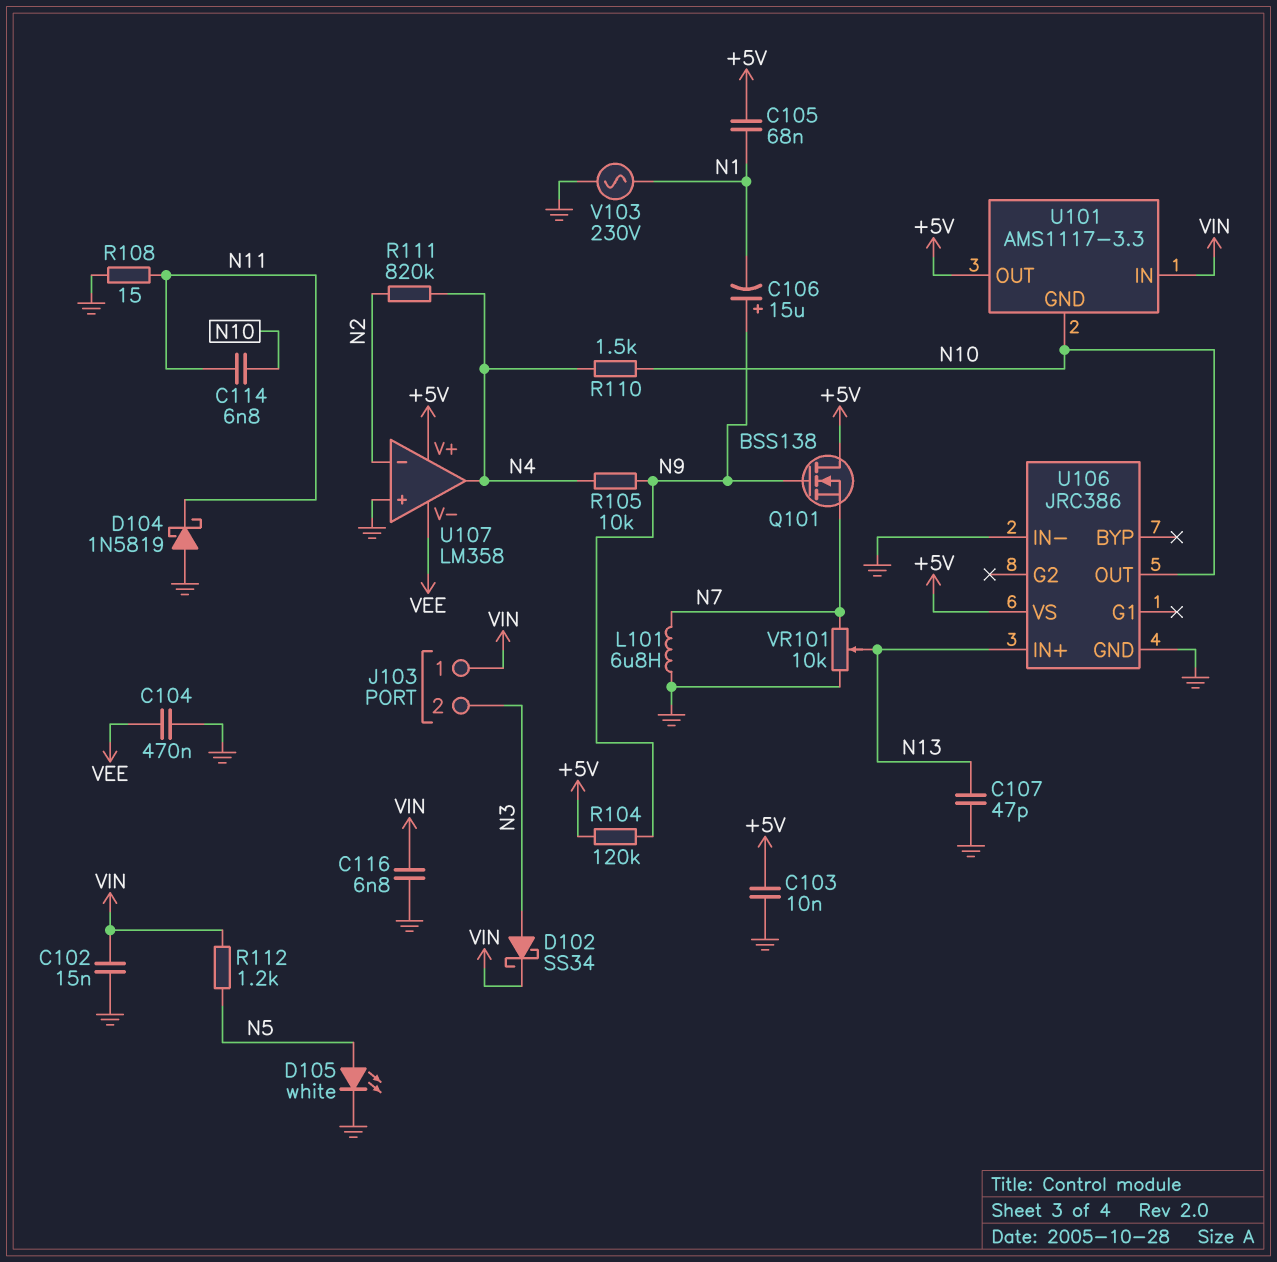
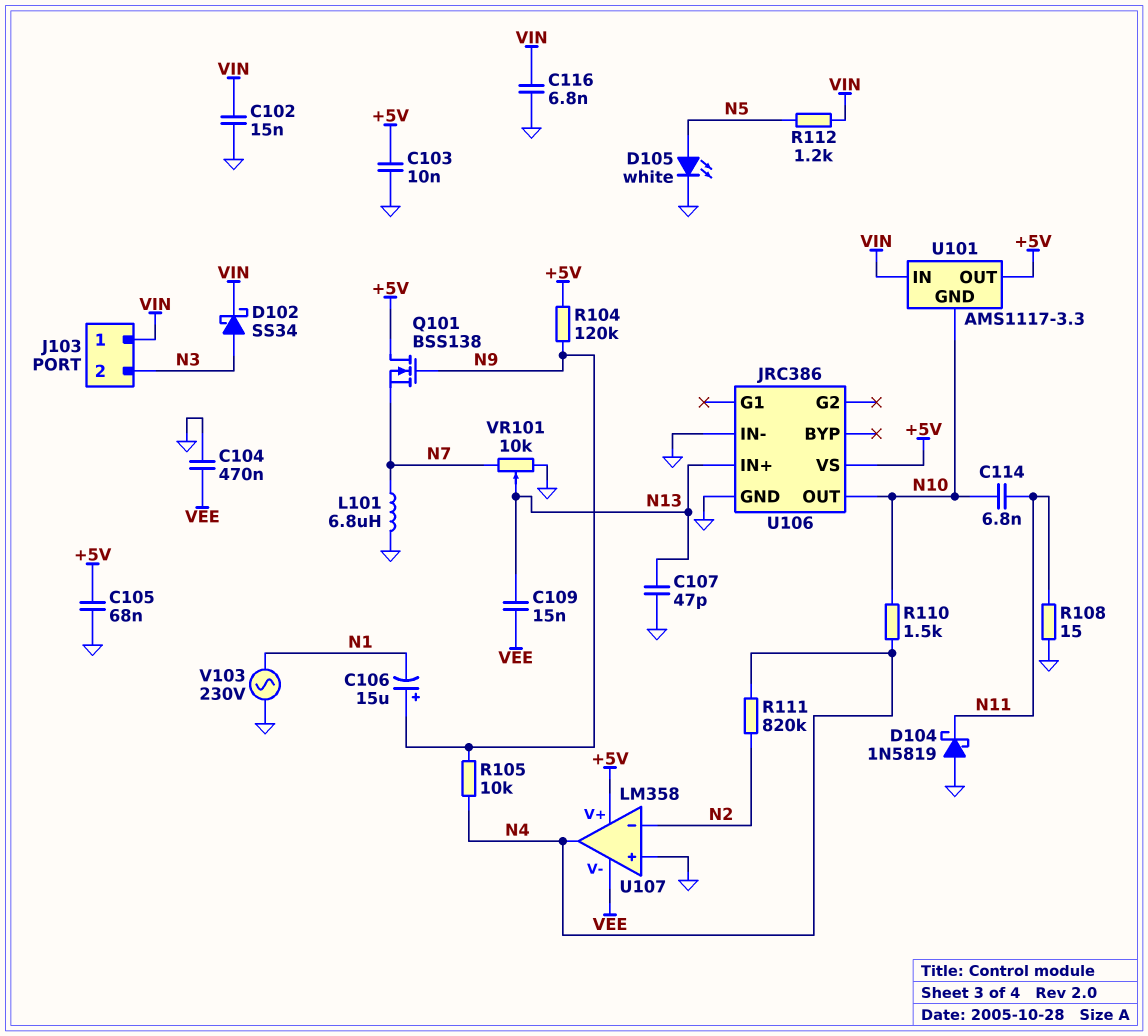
C105: 68nF (+5V, N1) -> 68nF (+5V, GND)
C109: none -> 15nF (N13, VEE)

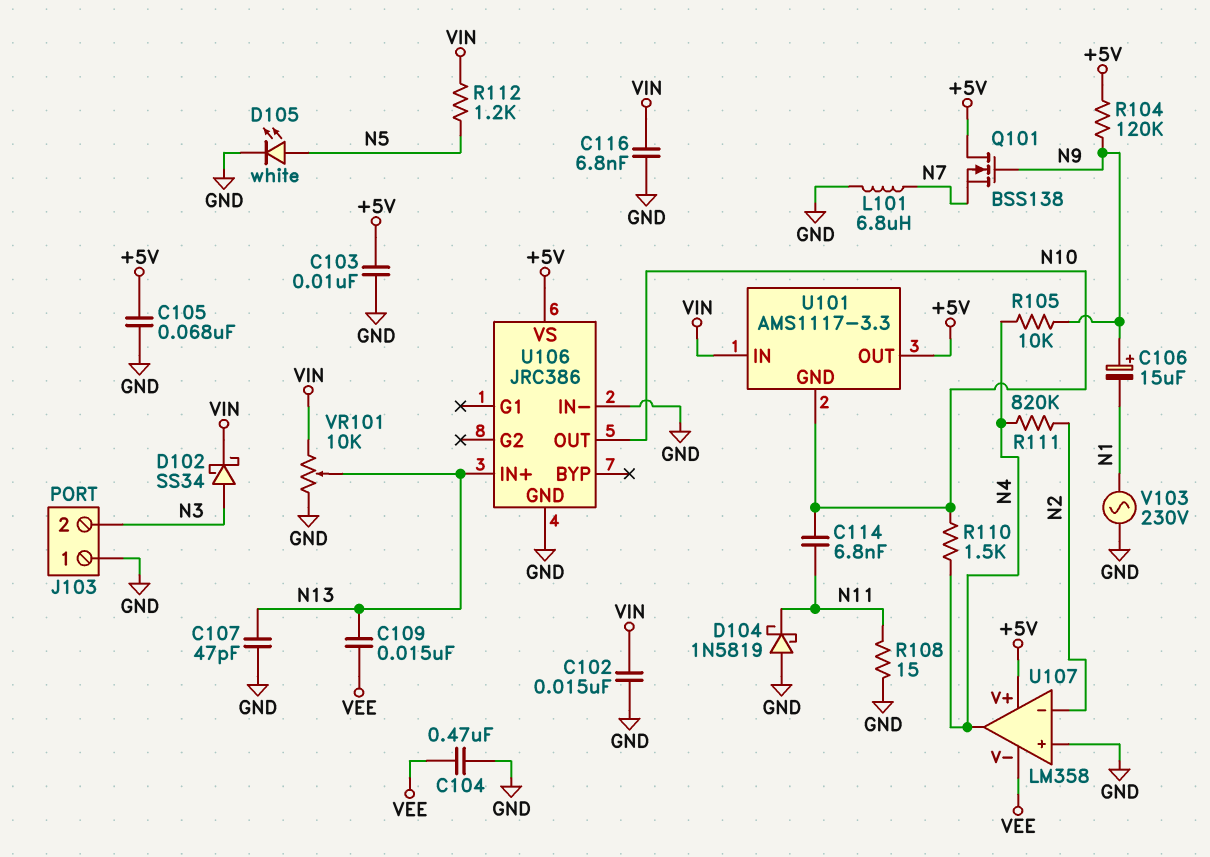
J103 pin 1: VIN -> GND
VR101: 10k (GND, N7, wiper N13) -> 10k (GND, VIN, wiper N13)

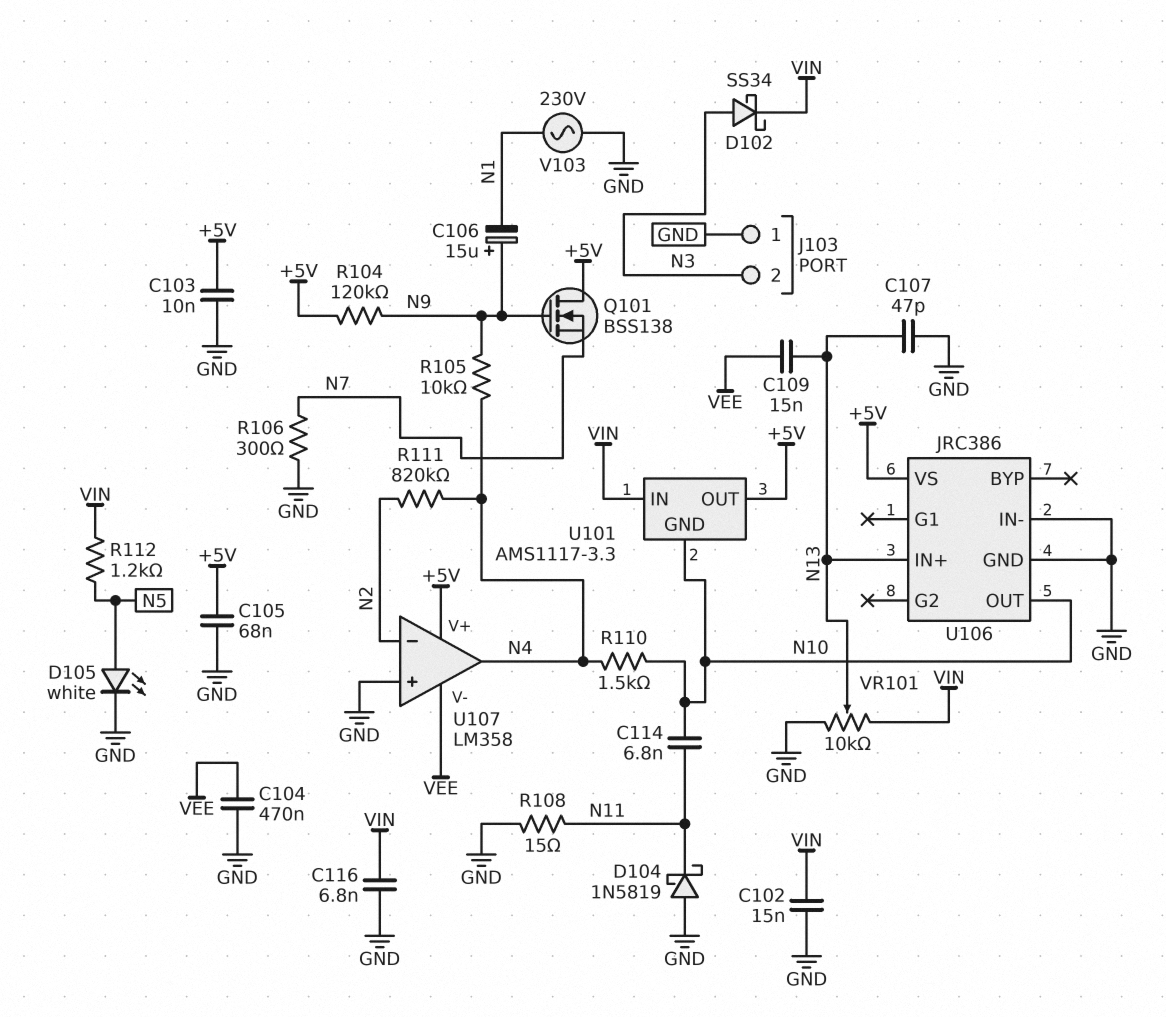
L101: 6.8uH (GND, N7) -> none
R106: none -> 300 (GND, N7)

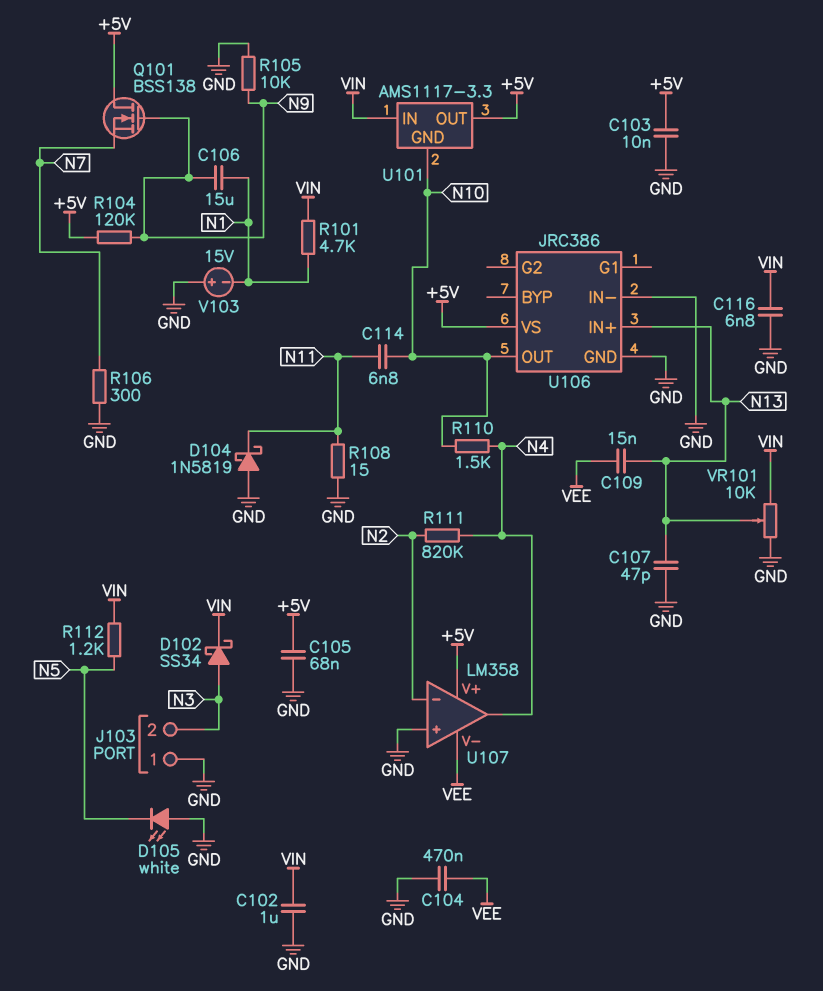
C102: 15nF (GND, VIN) -> 1uF (GND, VIN)
C106: 15uF (plus N9, minus N1) -> 15uF (N1, N9)
D105: LED white (A N5, K GND) -> LED white (A GND, K N5)
R101: none -> 4.7k (N1, VIN)
R105: 10k (N4, N9) -> 10k (GND, N9)
V103: AC 230V (GND, N1) -> 15V (plus GND, minus N1)

